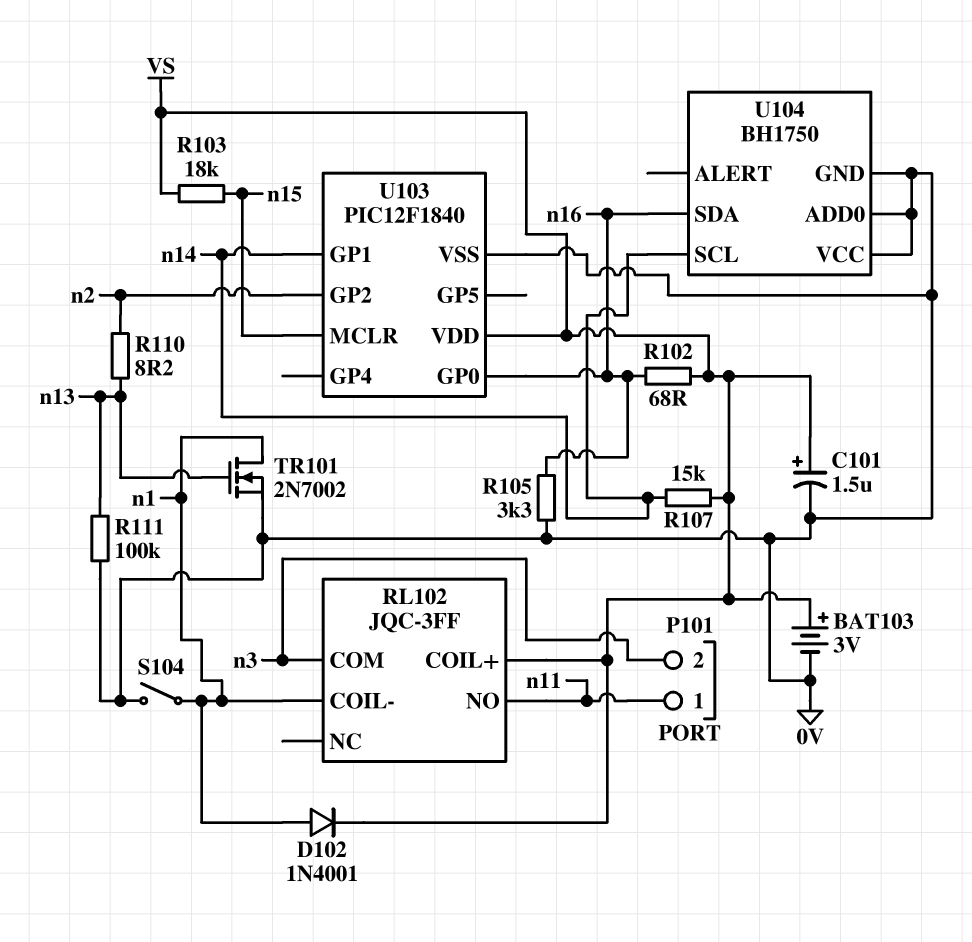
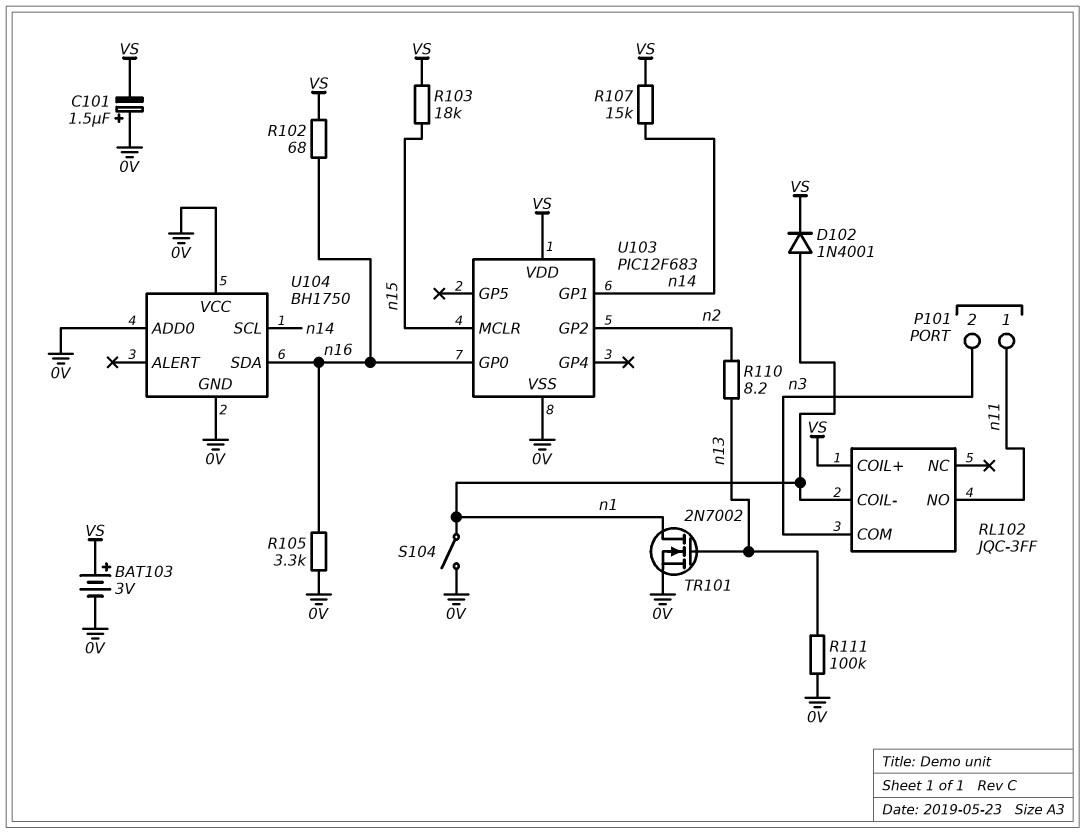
C101: 1.5uF (plus VS, minus 0V) -> 1.5uF (plus 0V, minus VS)
U103: PIC12F1840 -> PIC12F683

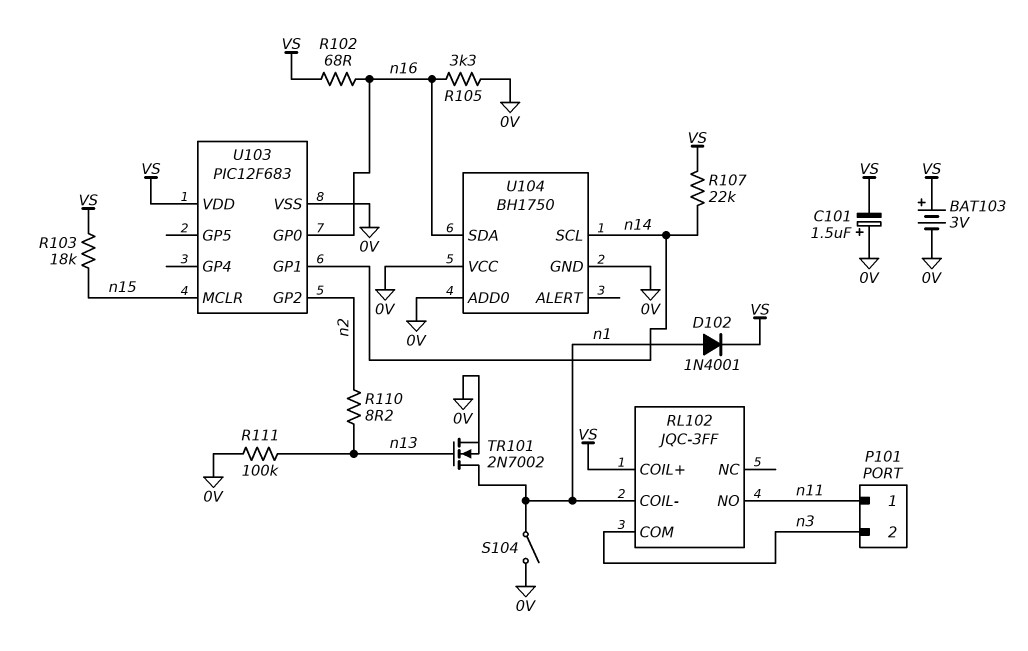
R107: 15k (VS, n14) -> 22k (VS, n14)

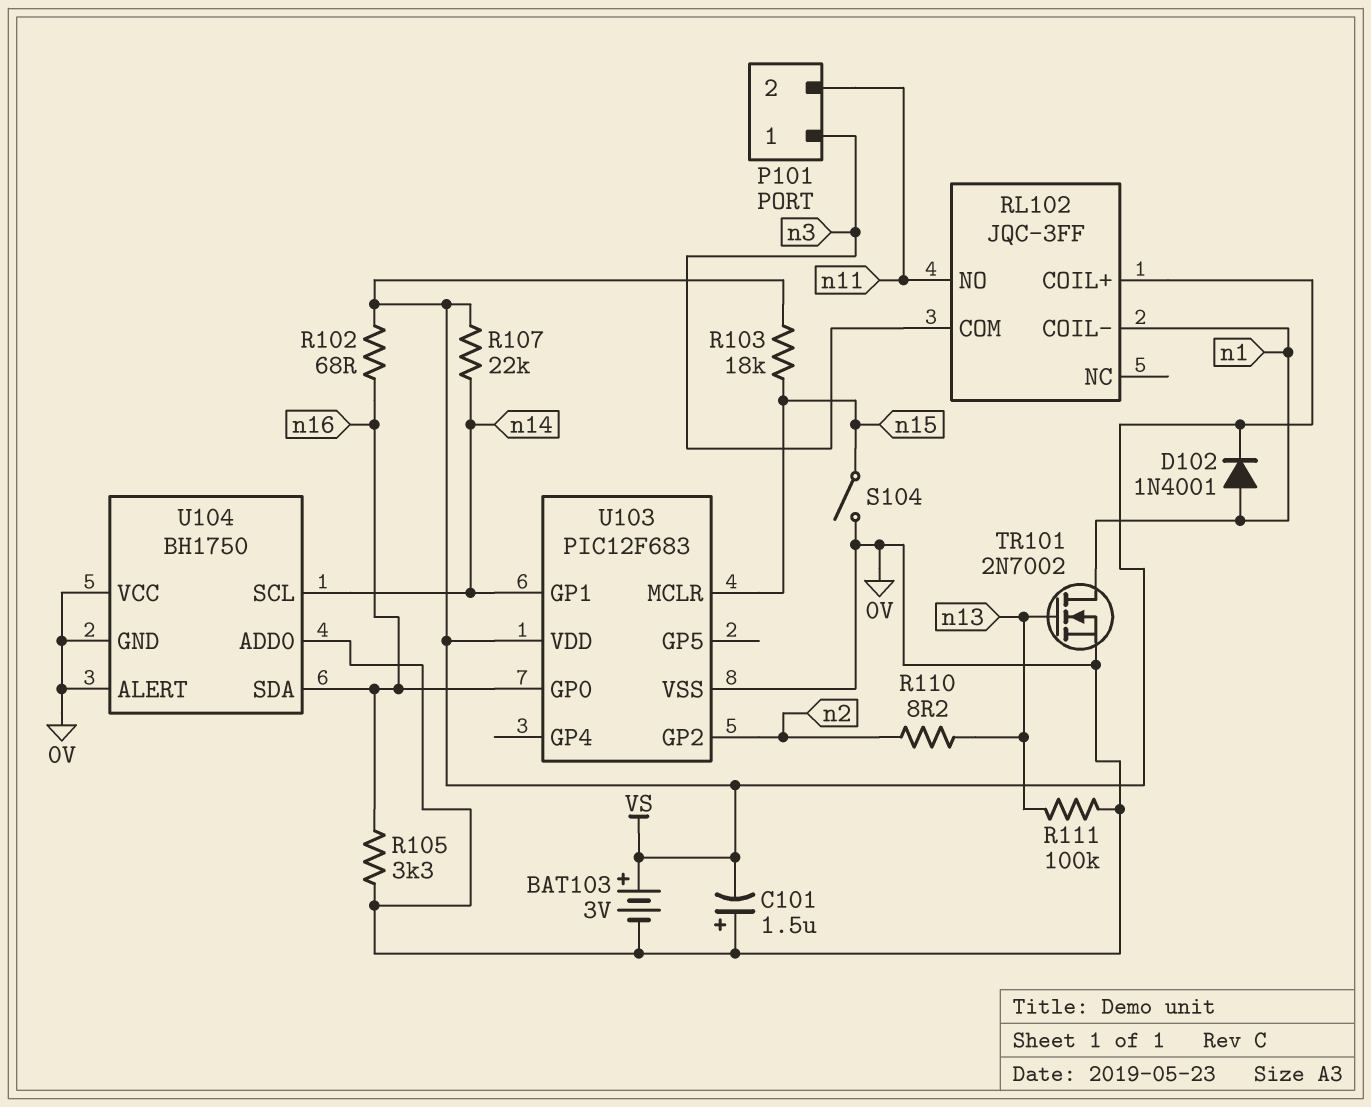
P101 pin 1: n11 -> n3
P101 pin 2: n3 -> n11
S104: switch (0V, n1) -> switch (0V, n15)
U104 pin ALERT: none -> 0V

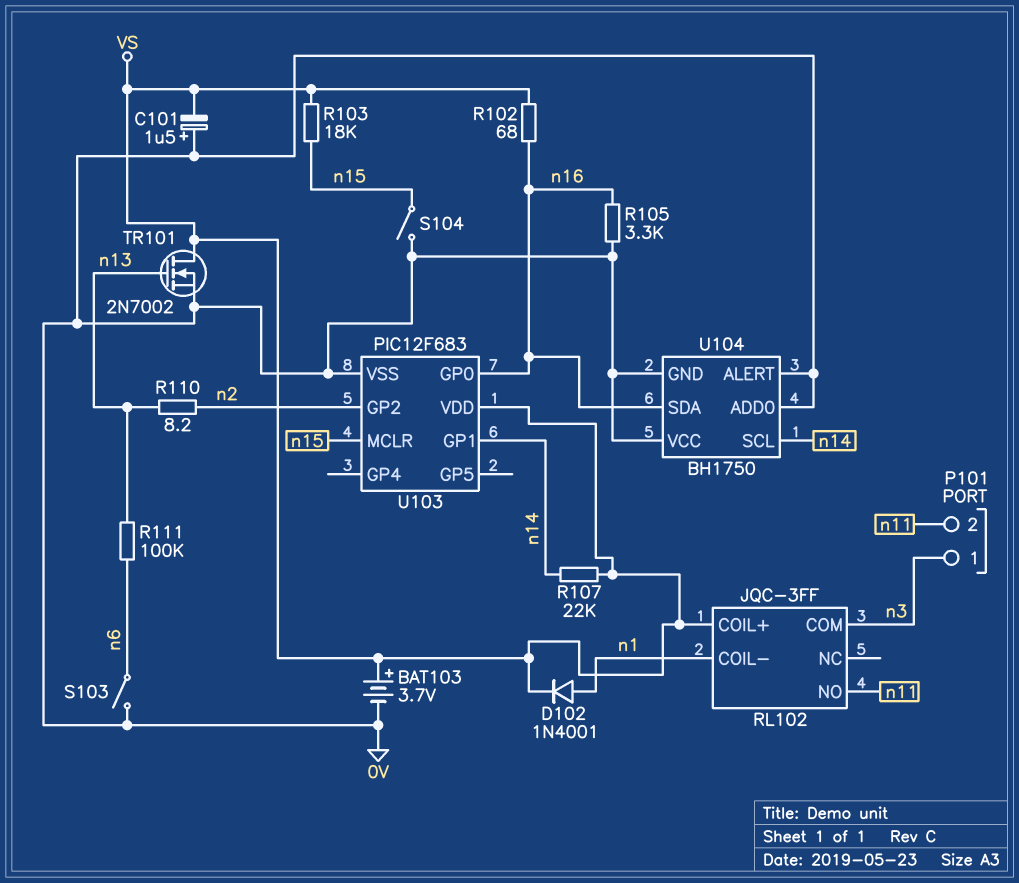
BAT103: 3V (plus VS, minus 0V) -> 3.7V (plus VS, minus 0V)
R111: 100k (0V, n13) -> 100k (n6, n13)
S103: none -> switch (0V, n6)
TR101: NMOS 2N7002 (G n13, D n1, S 0V) -> NMOS 2N7002 (G n13, D VS, S 0V)

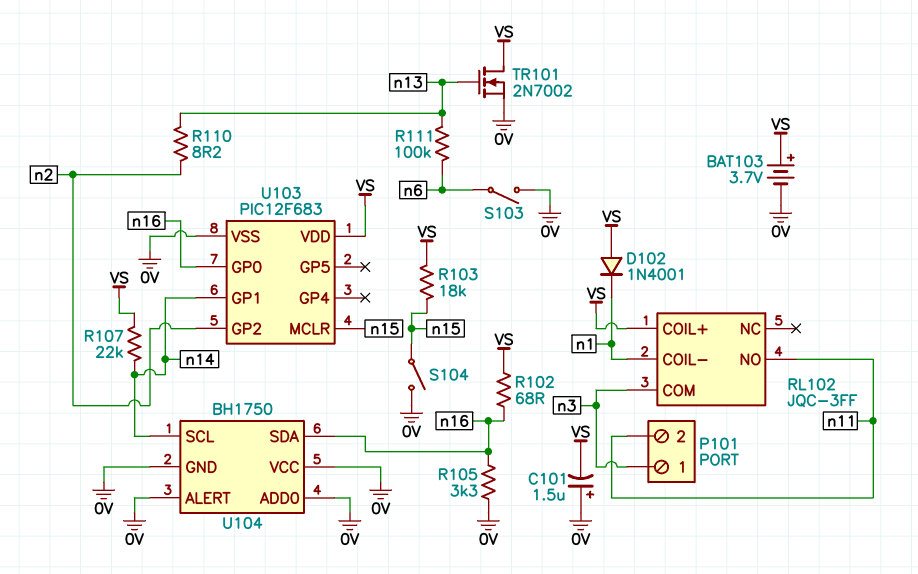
D102: diode 1N4001 (A n1, K VS) -> diode 1N4001 (A VS, K n1)

